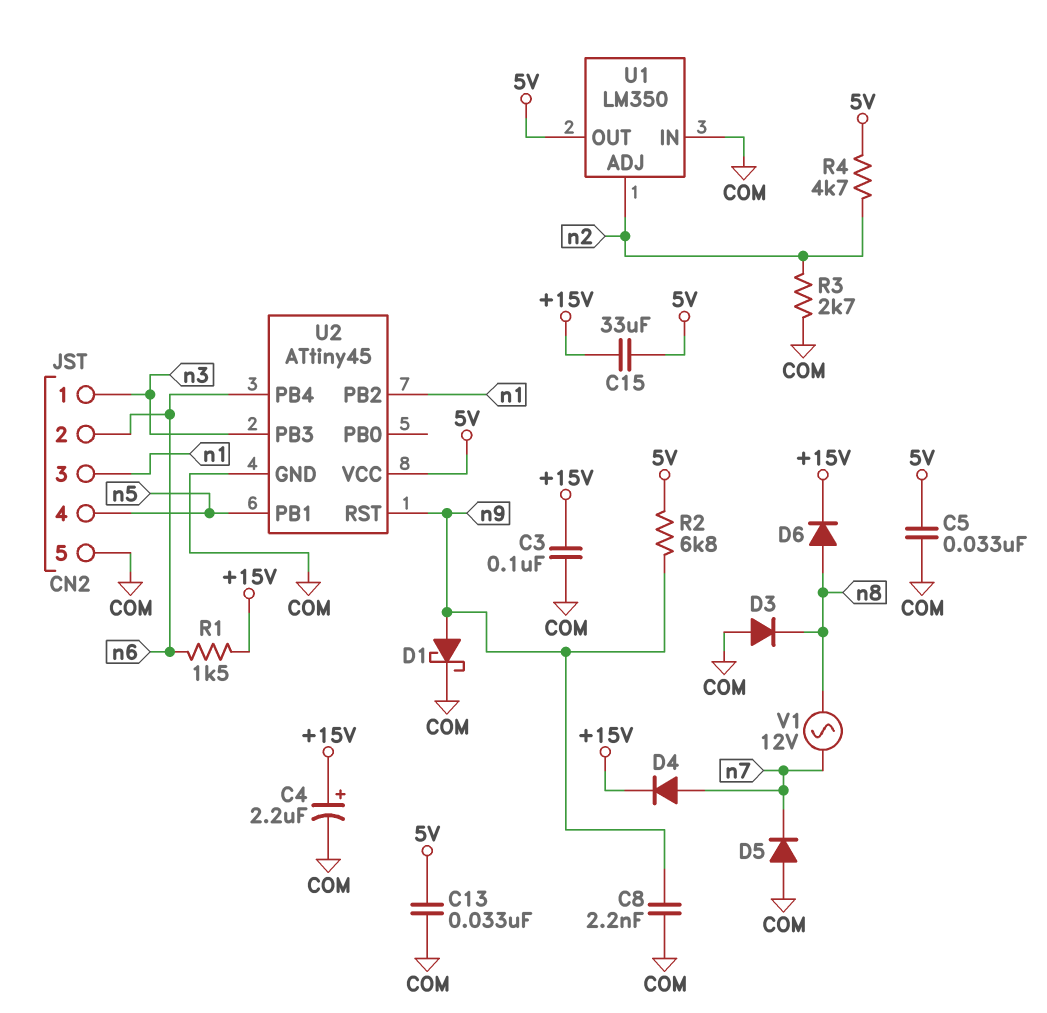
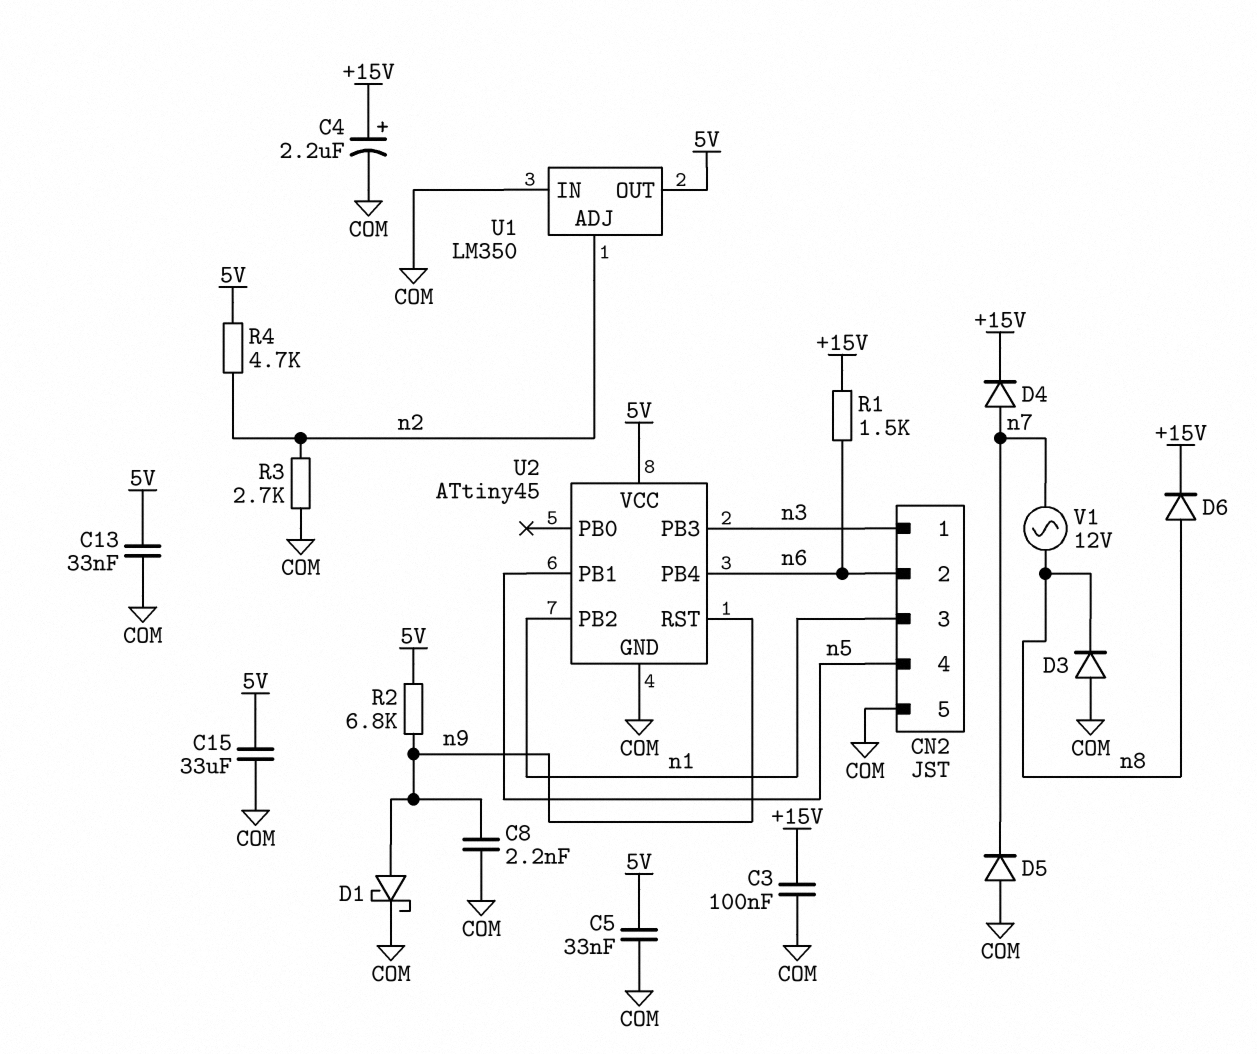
C15: 33uF (+15V, 5V) -> 33uF (5V, COM)

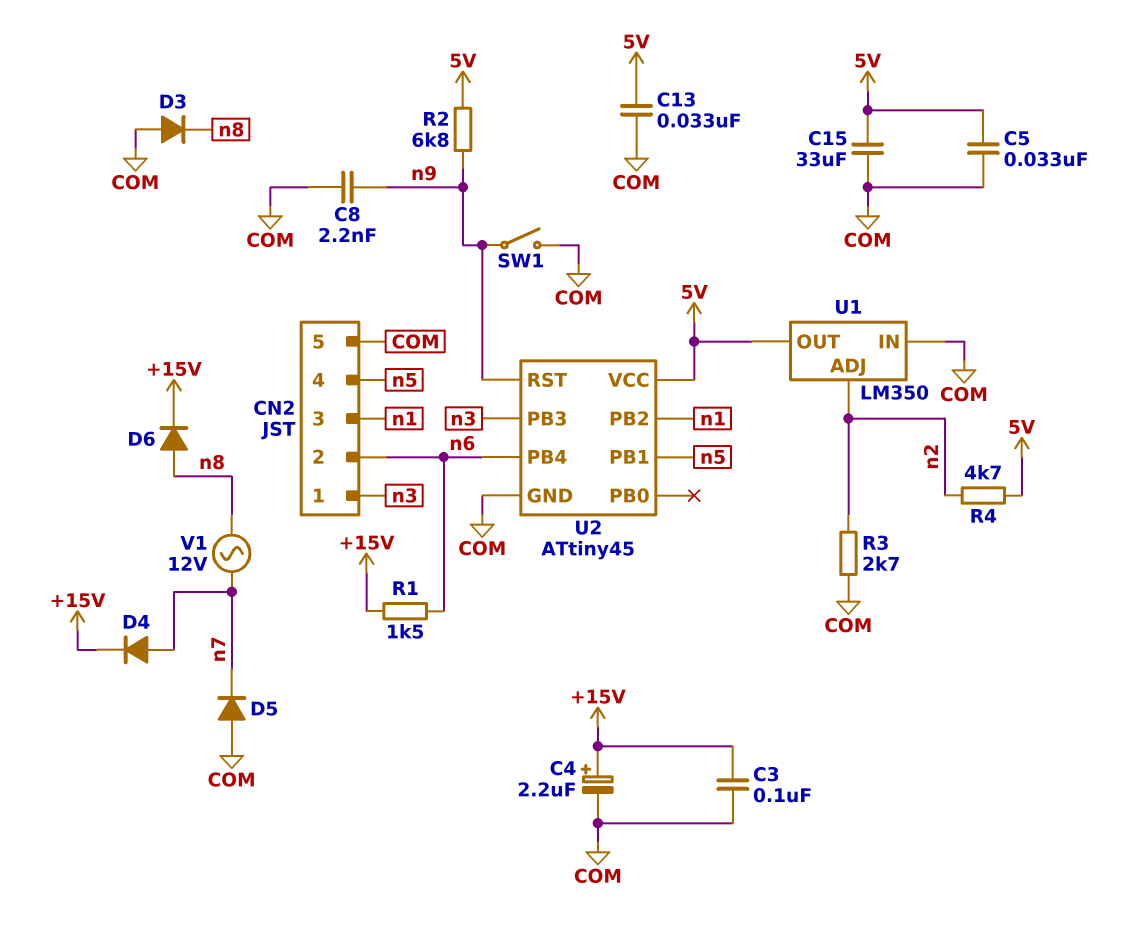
D1: schottky (A n9, K COM) -> none
SW1: none -> switch (COM, n9)

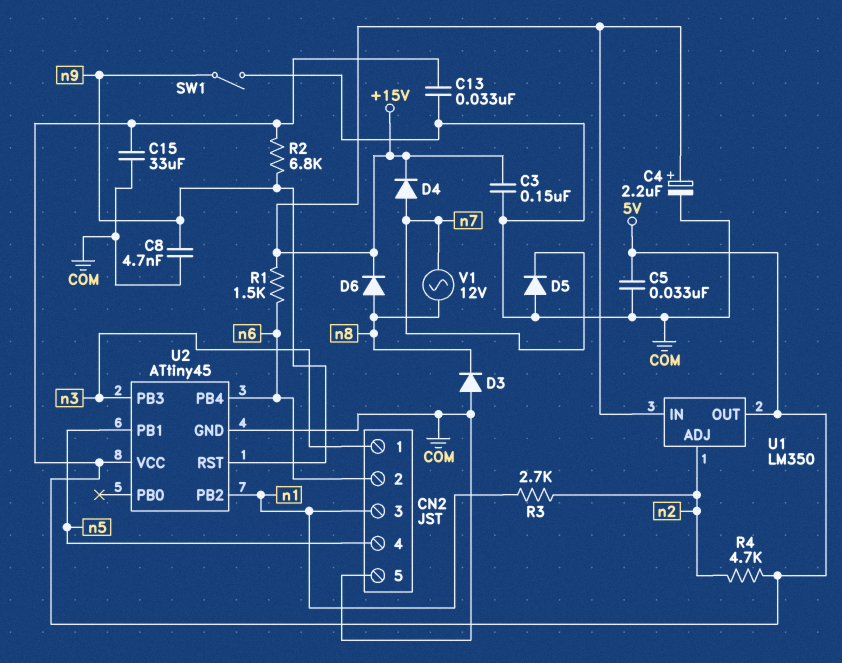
C3: 100nF (+15V, COM) -> 150nF (+15V, COM)
C8: 2.2nF (COM, n9) -> 4.7nF (COM, n9)
R3: 2.7k (COM, n2) -> 2.7k (n1, n2)
U1 pin IN: COM -> +15V

